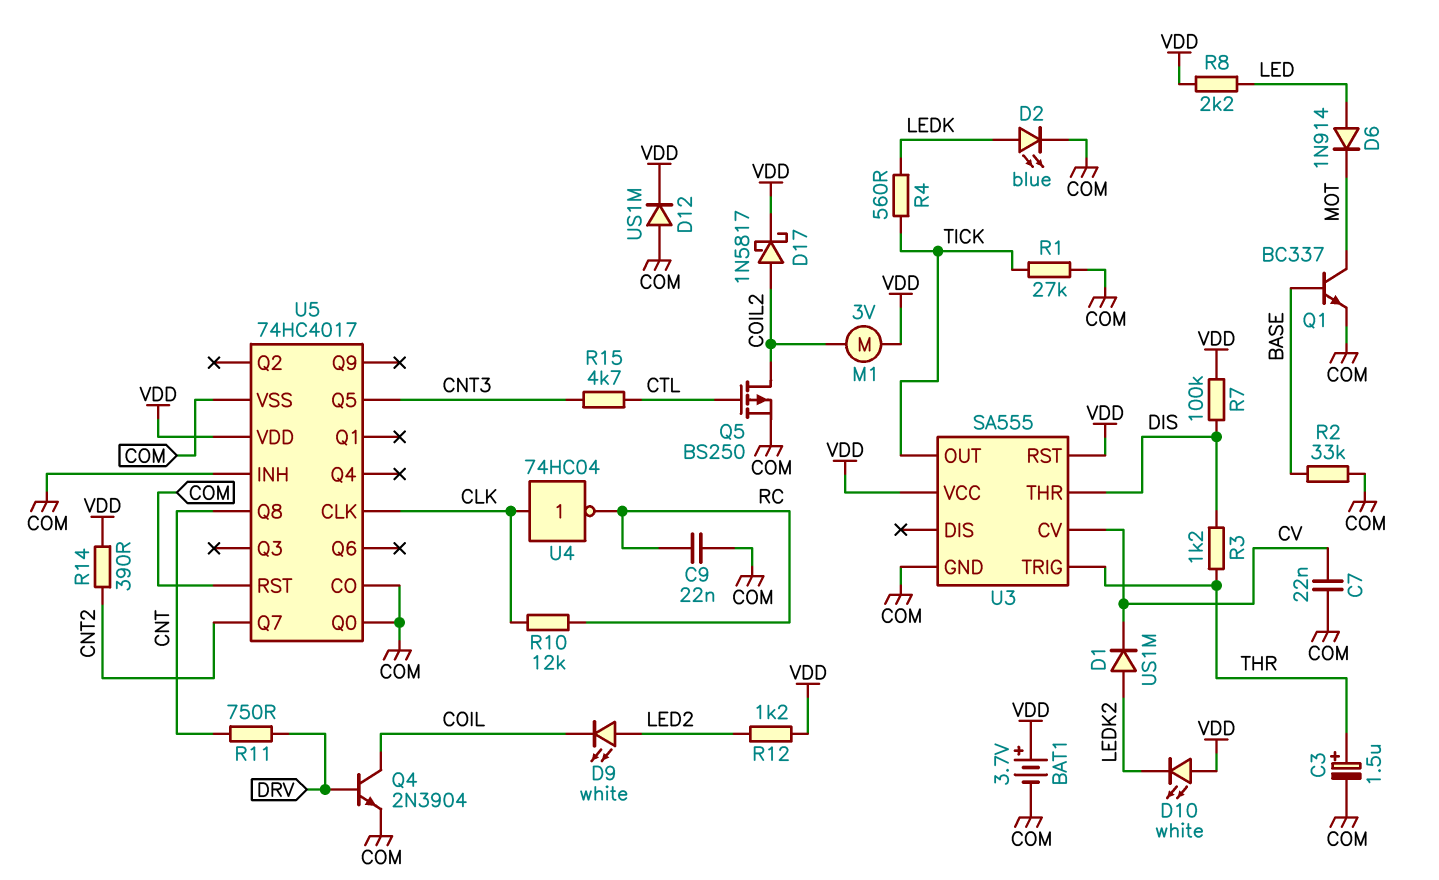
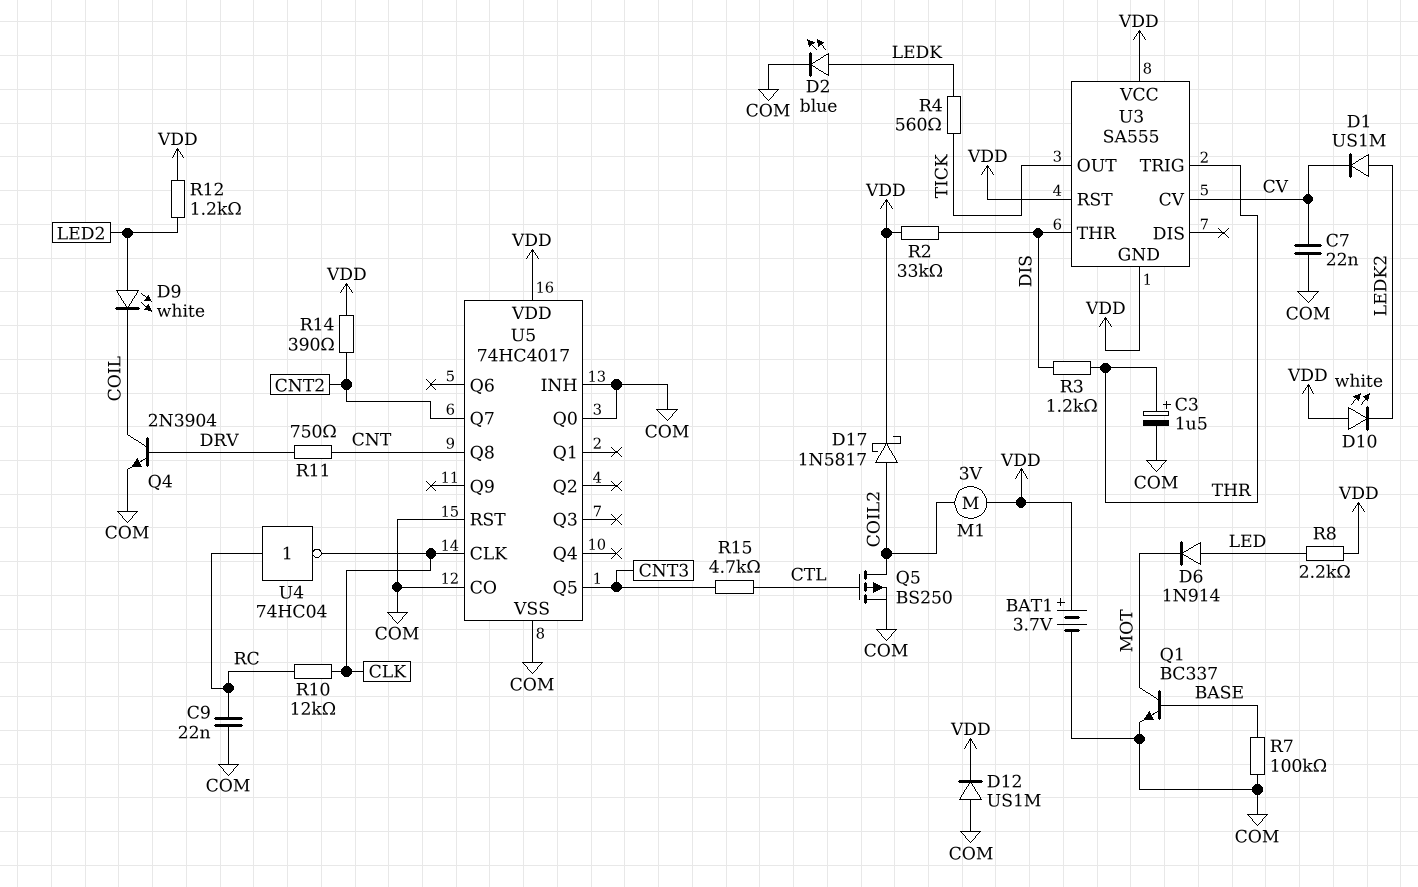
R1: 27k (COM, TICK) -> none
R2: 33k (BASE, COM) -> 33k (DIS, VDD)
R7: 100k (DIS, VDD) -> 100k (BASE, COM)
U3 pin GND: COM -> VDD
U4: NOT 74HC04 (in CLK, out RC) -> NOT 74HC04 (in RC, out CLK)

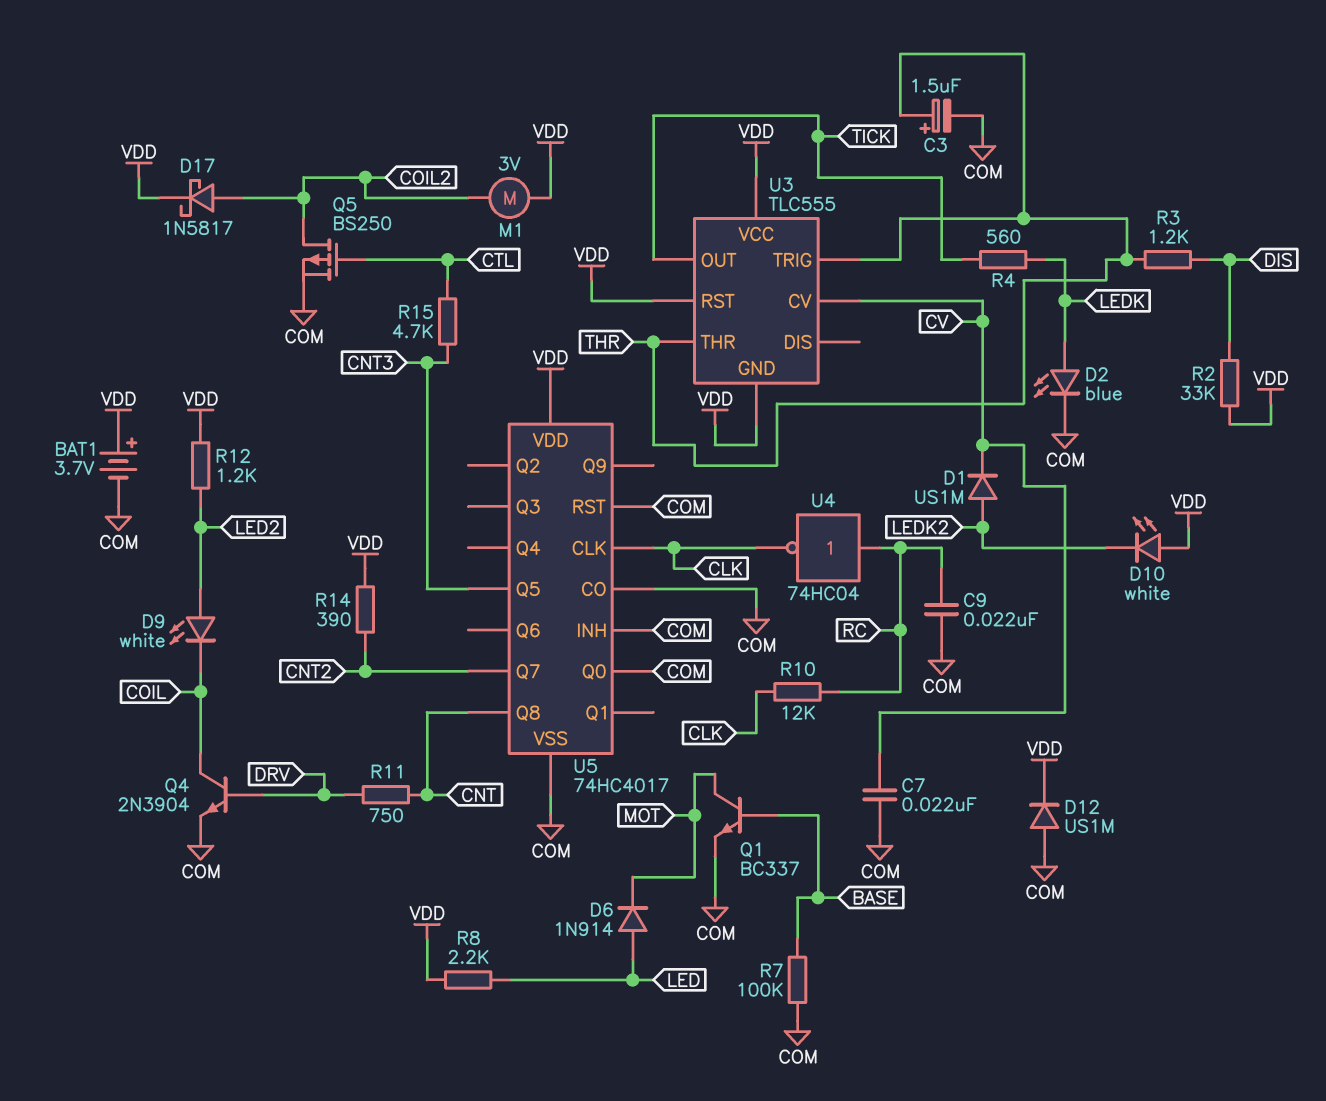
U3: SA555 -> TLC555
U3 pin THR: DIS -> THR

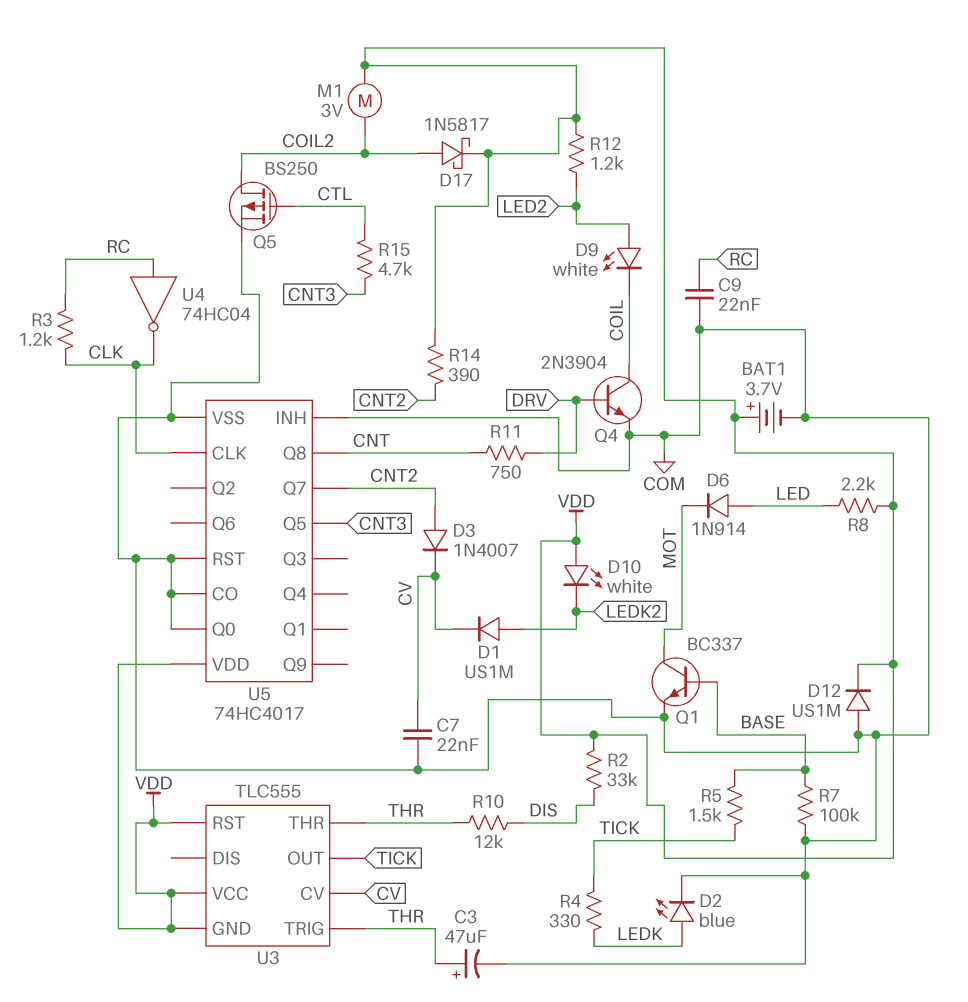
C3: 1.5uF (plus THR, minus COM) -> 47uF (plus THR, minus COM)
D3: none -> diode 1N4007 (A CNT2, K CV)
R3: 1.2k (DIS, THR) -> 1.2k (CLK, RC)
R4: 560 (LEDK, TICK) -> 330 (LEDK, TICK)
R5: none -> 1.5k (BASE, TICK)
R10: 12k (CLK, RC) -> 12k (DIS, THR)

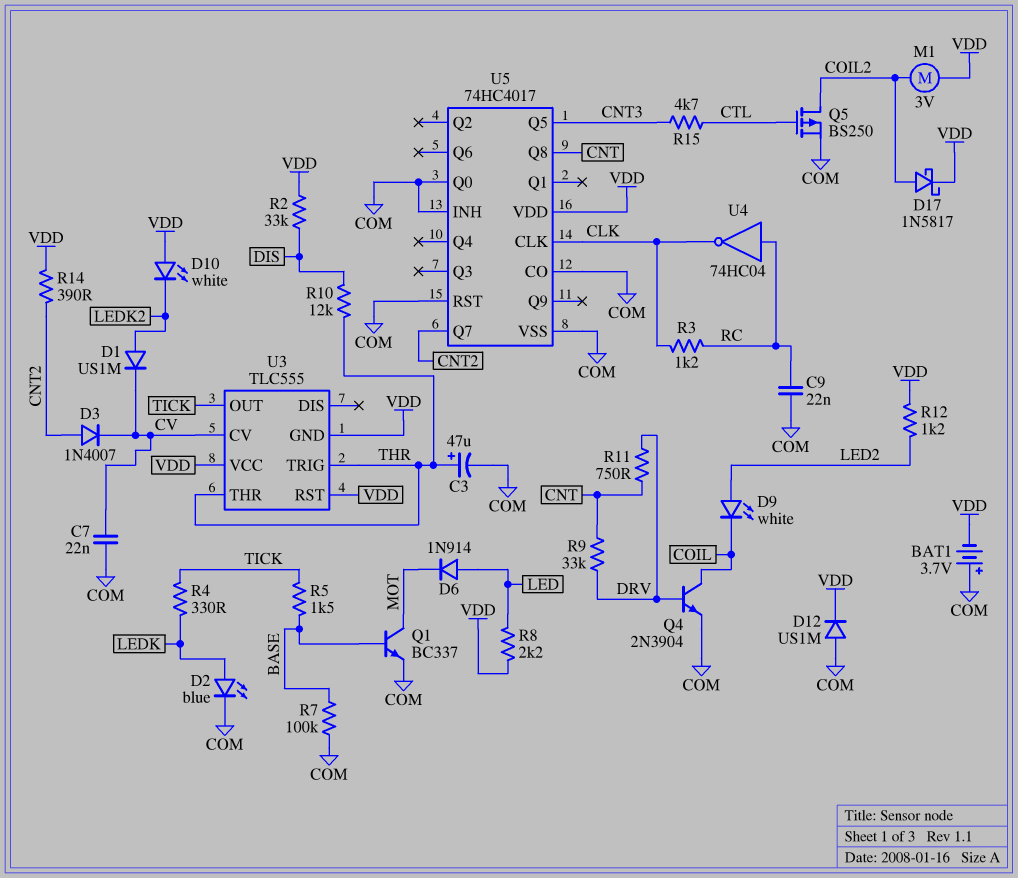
BAT1: 3.7V (plus VDD, minus COM) -> 3.7V (plus COM, minus VDD)
R9: none -> 33k (CNT, DRV)

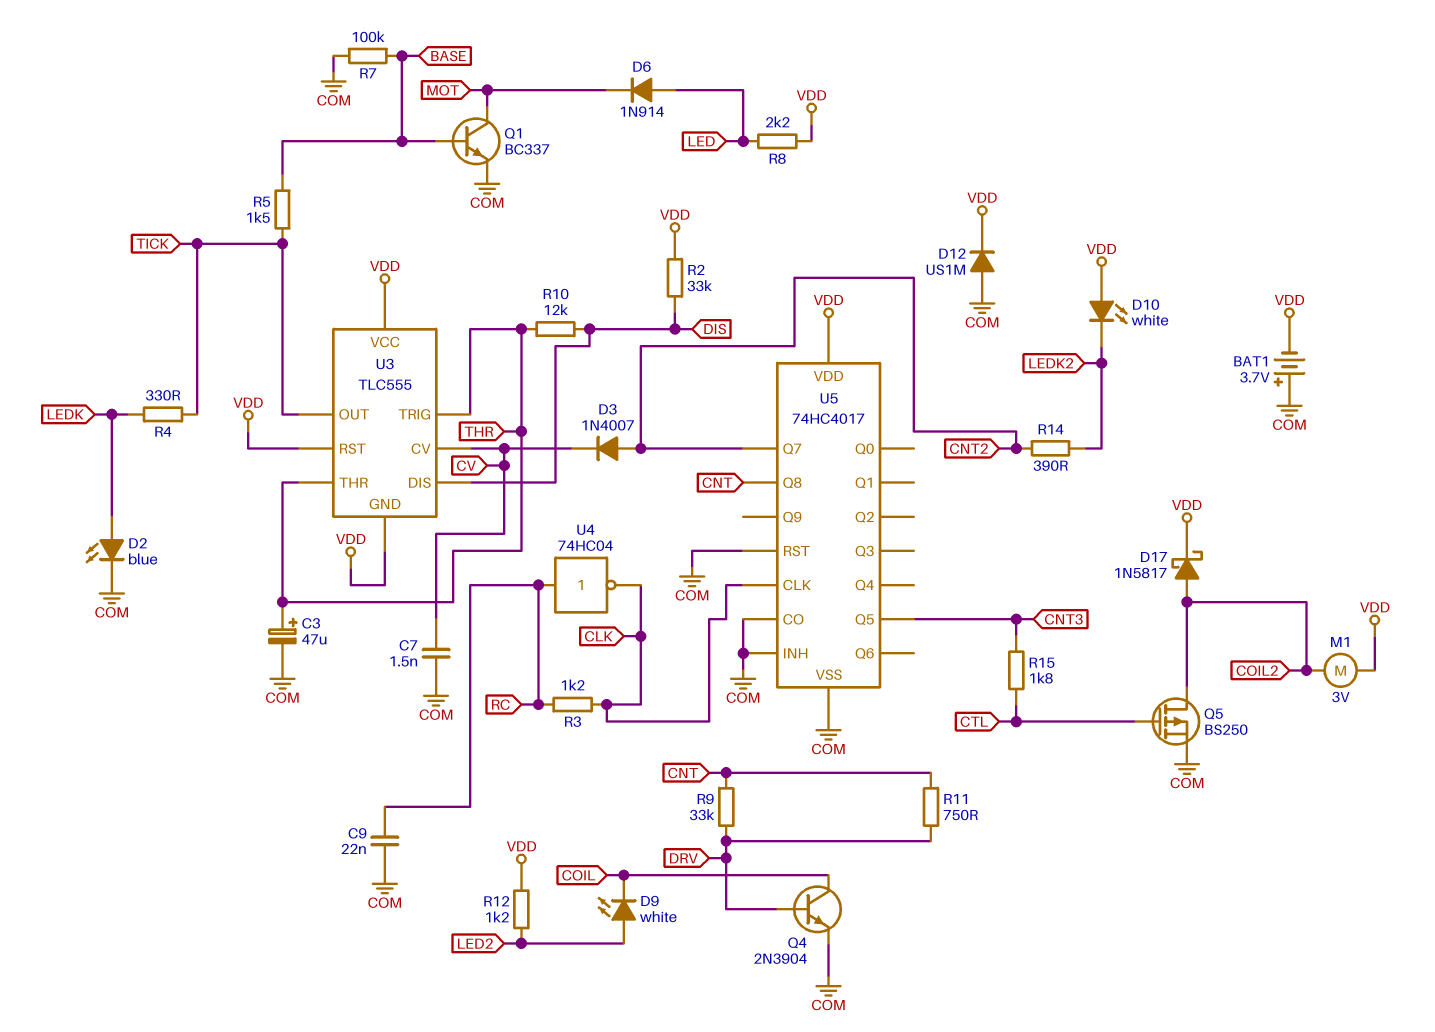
C7: 22nF (COM, CV) -> 1.5nF (COM, CV)
D1: diode US1M (A LEDK2, K CV) -> none
R14: 390 (CNT2, VDD) -> 390 (CNT2, LEDK2)
R15: 4.7k (CNT3, CTL) -> 1.8k (CNT3, CTL)
U3 pin DIS: none -> DIS
U5 pin Q0: COM -> none

